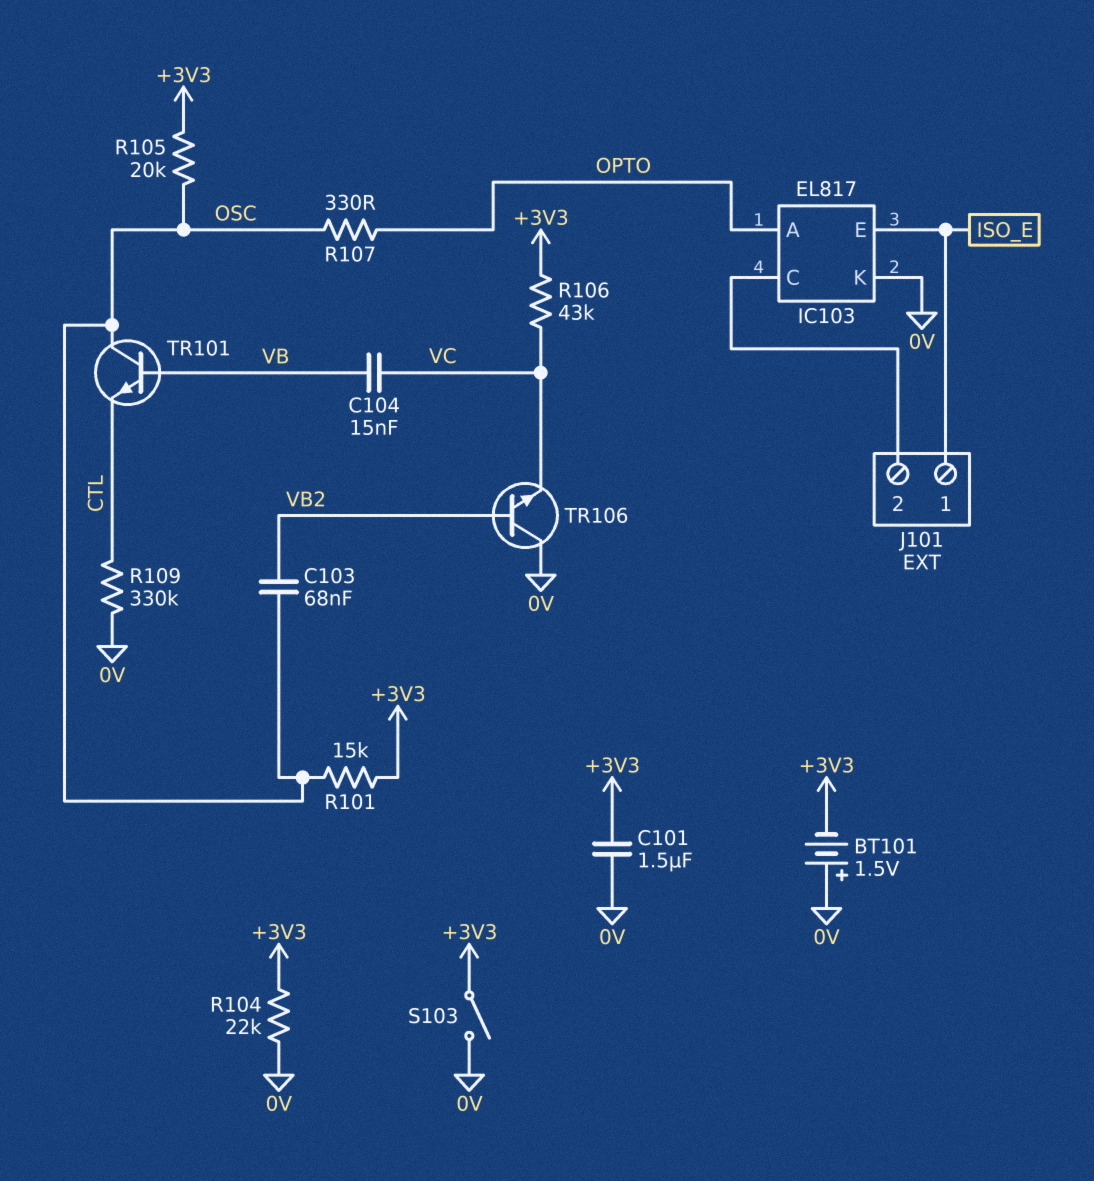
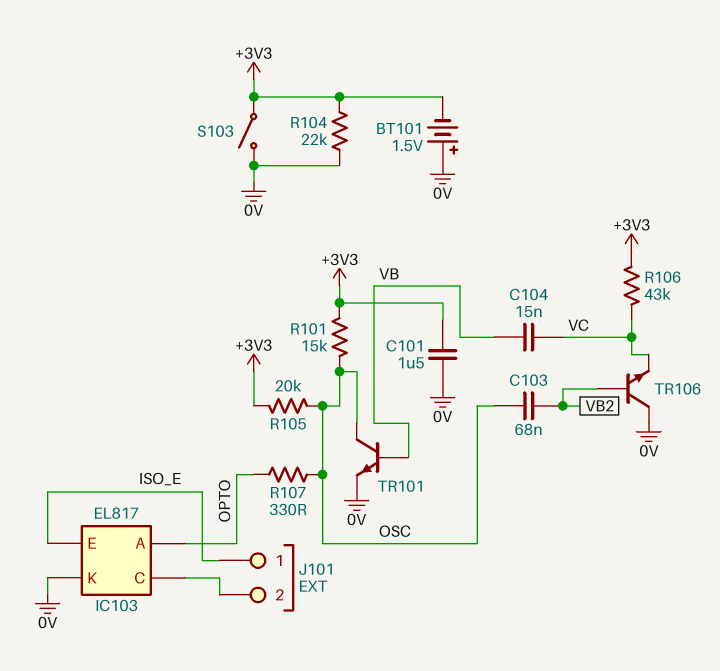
R109: 330k (0V, CTL) -> none
TR101: NPN (B VB, C OSC, E CTL) -> NPN (B VB, C OSC, E 0V)

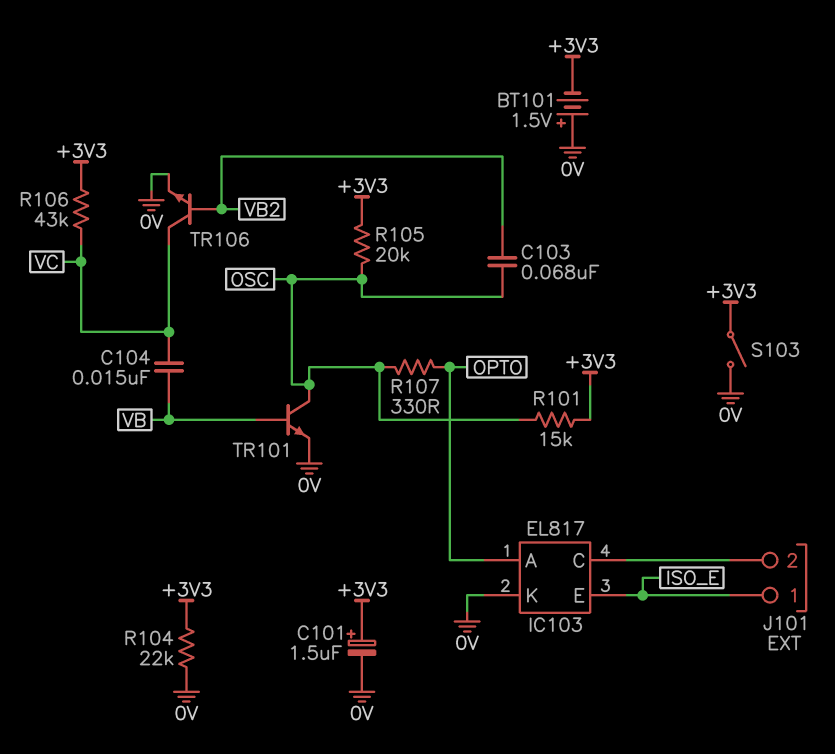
C101: 1.5uF (+3V3, 0V) -> 1.5uF (plus +3V3, minus 0V)
TR106: NPN (B VB2, C 0V, E VC) -> NPN (B VB2, C VC, E 0V)

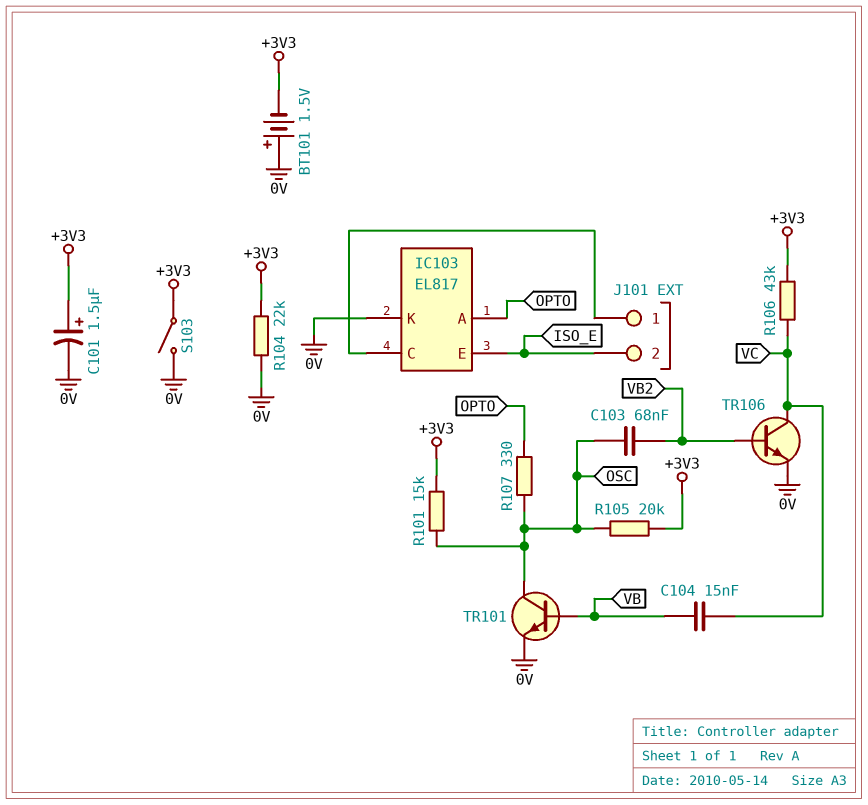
J101 pin 1: ISO_E -> IC103/C
J101 pin 2: IC103/C -> ISO_E

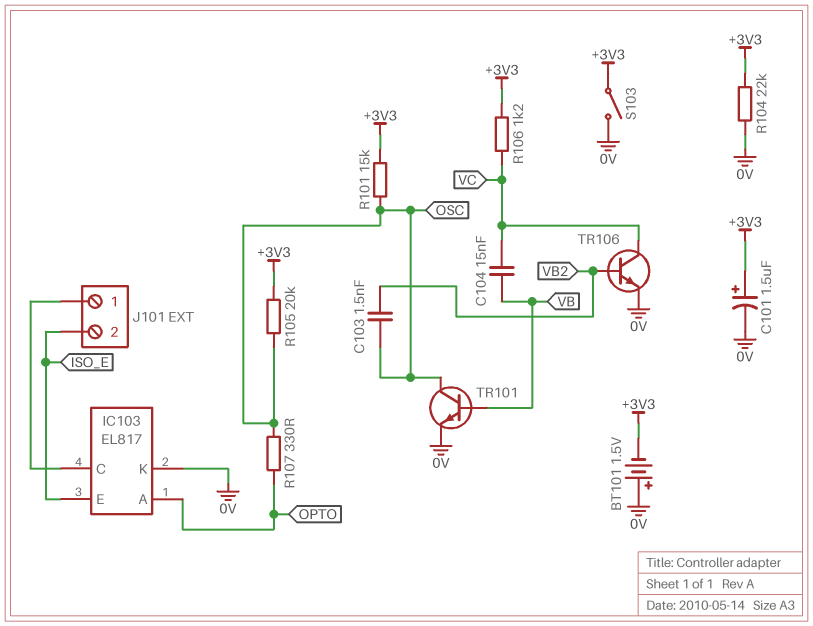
C103: 68nF (OSC, VB2) -> 1.5nF (OSC, VB2)
R106: 43k (+3V3, VC) -> 1.2k (+3V3, VC)

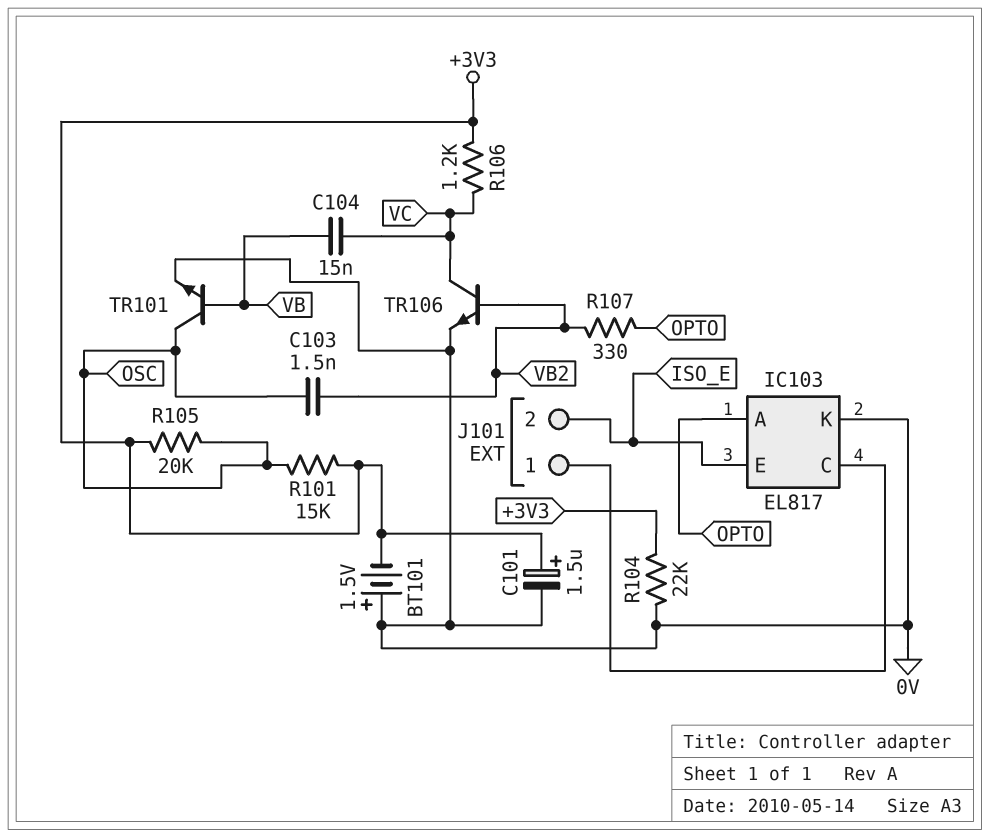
R107: 330 (OPTO, OSC) -> 330 (OPTO, VB2)
S103: switch (+3V3, 0V) -> none

